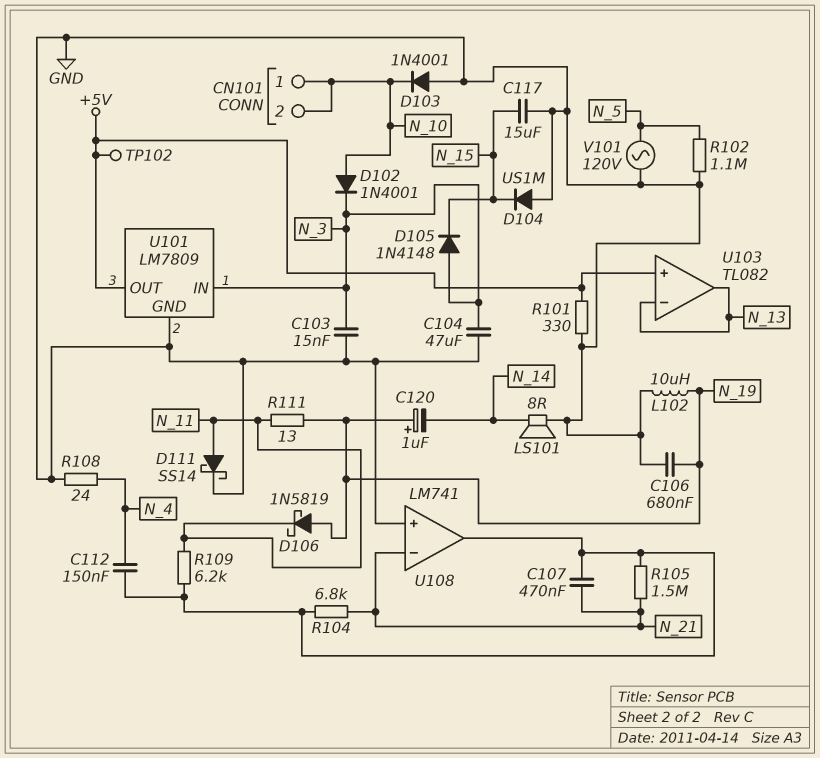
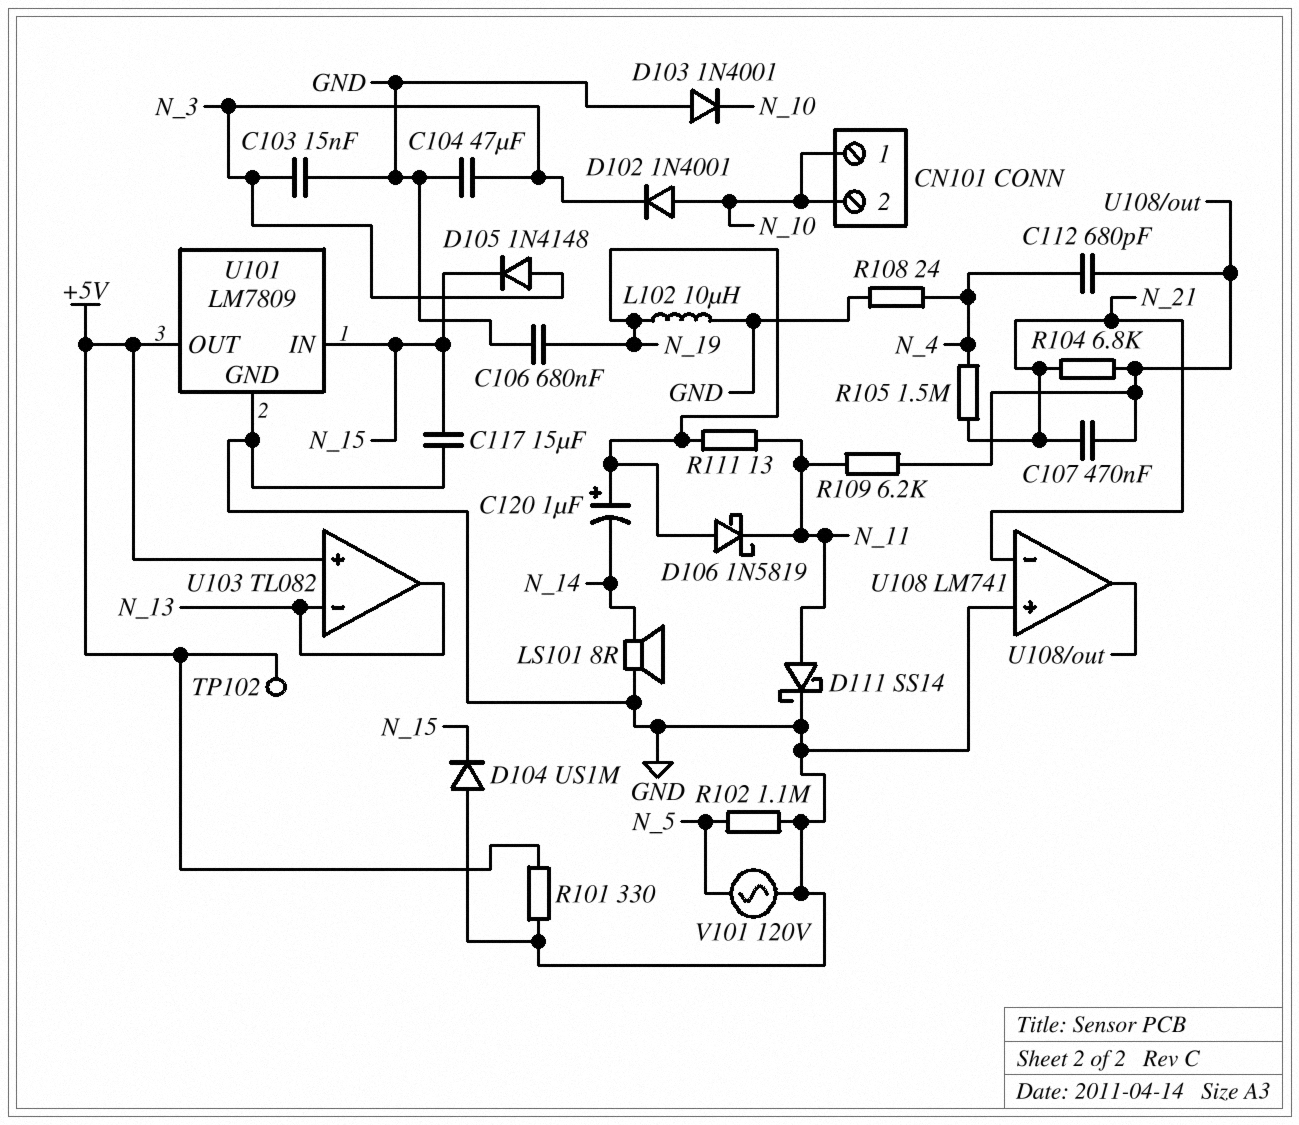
C112: 150nF (N_4, U108/out) -> 680pF (N_4, U108/out)
R105: 1.5M (N_21, U108/out) -> 1.5M (N_4, N_21)
U101 pin IN: N_3 -> N_15

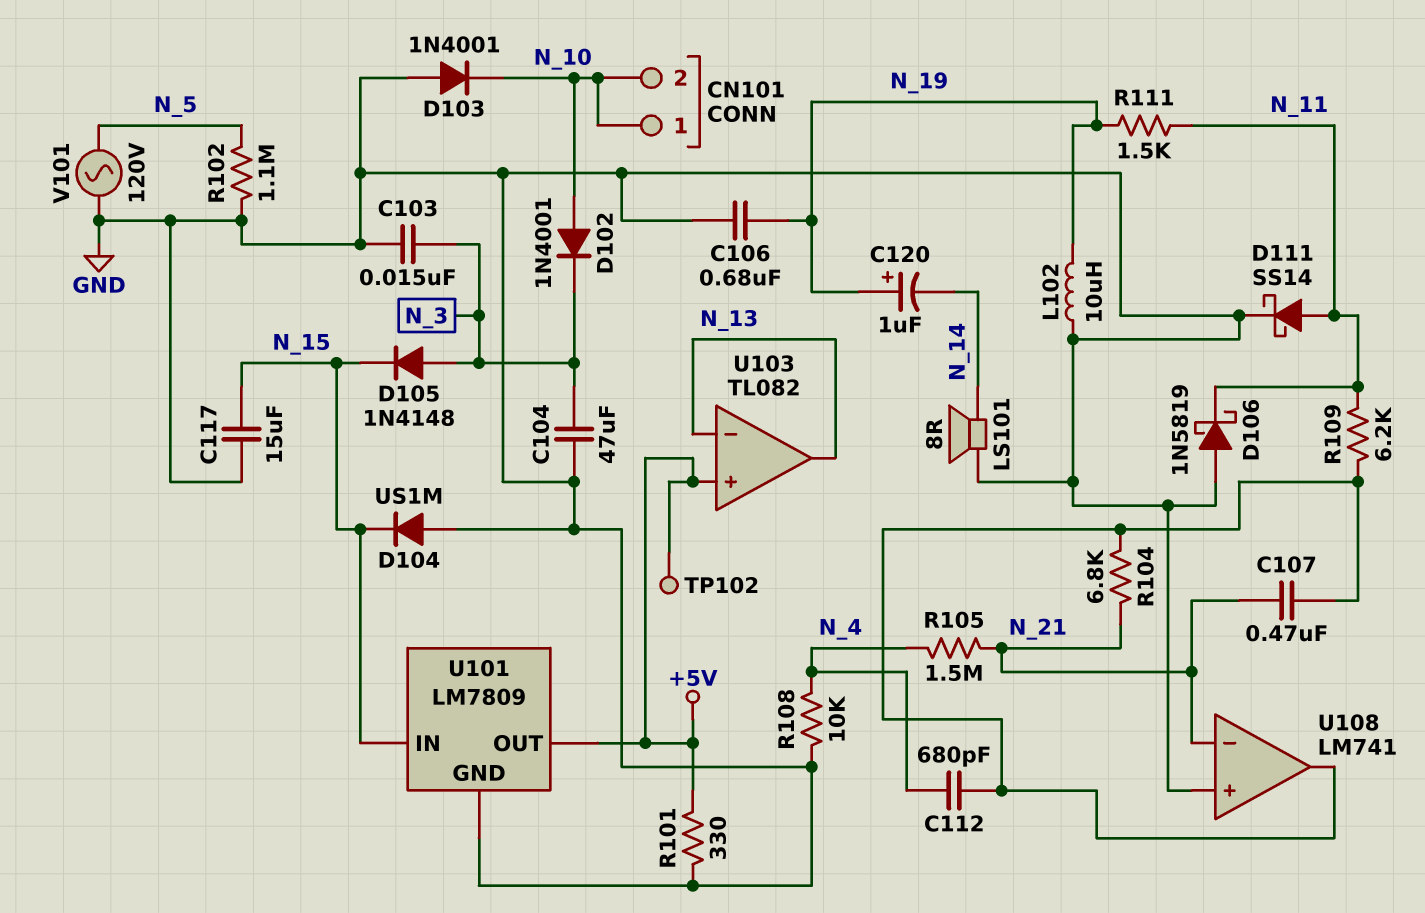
D106: schottky 1N5819 (A N_19, K N_11) -> schottky 1N5819 (A GND, K N_11)
R108: 24 (GND, N_4) -> 10k (GND, N_4)
R111: 13 (N_11, N_19) -> 1.5k (N_11, N_19)

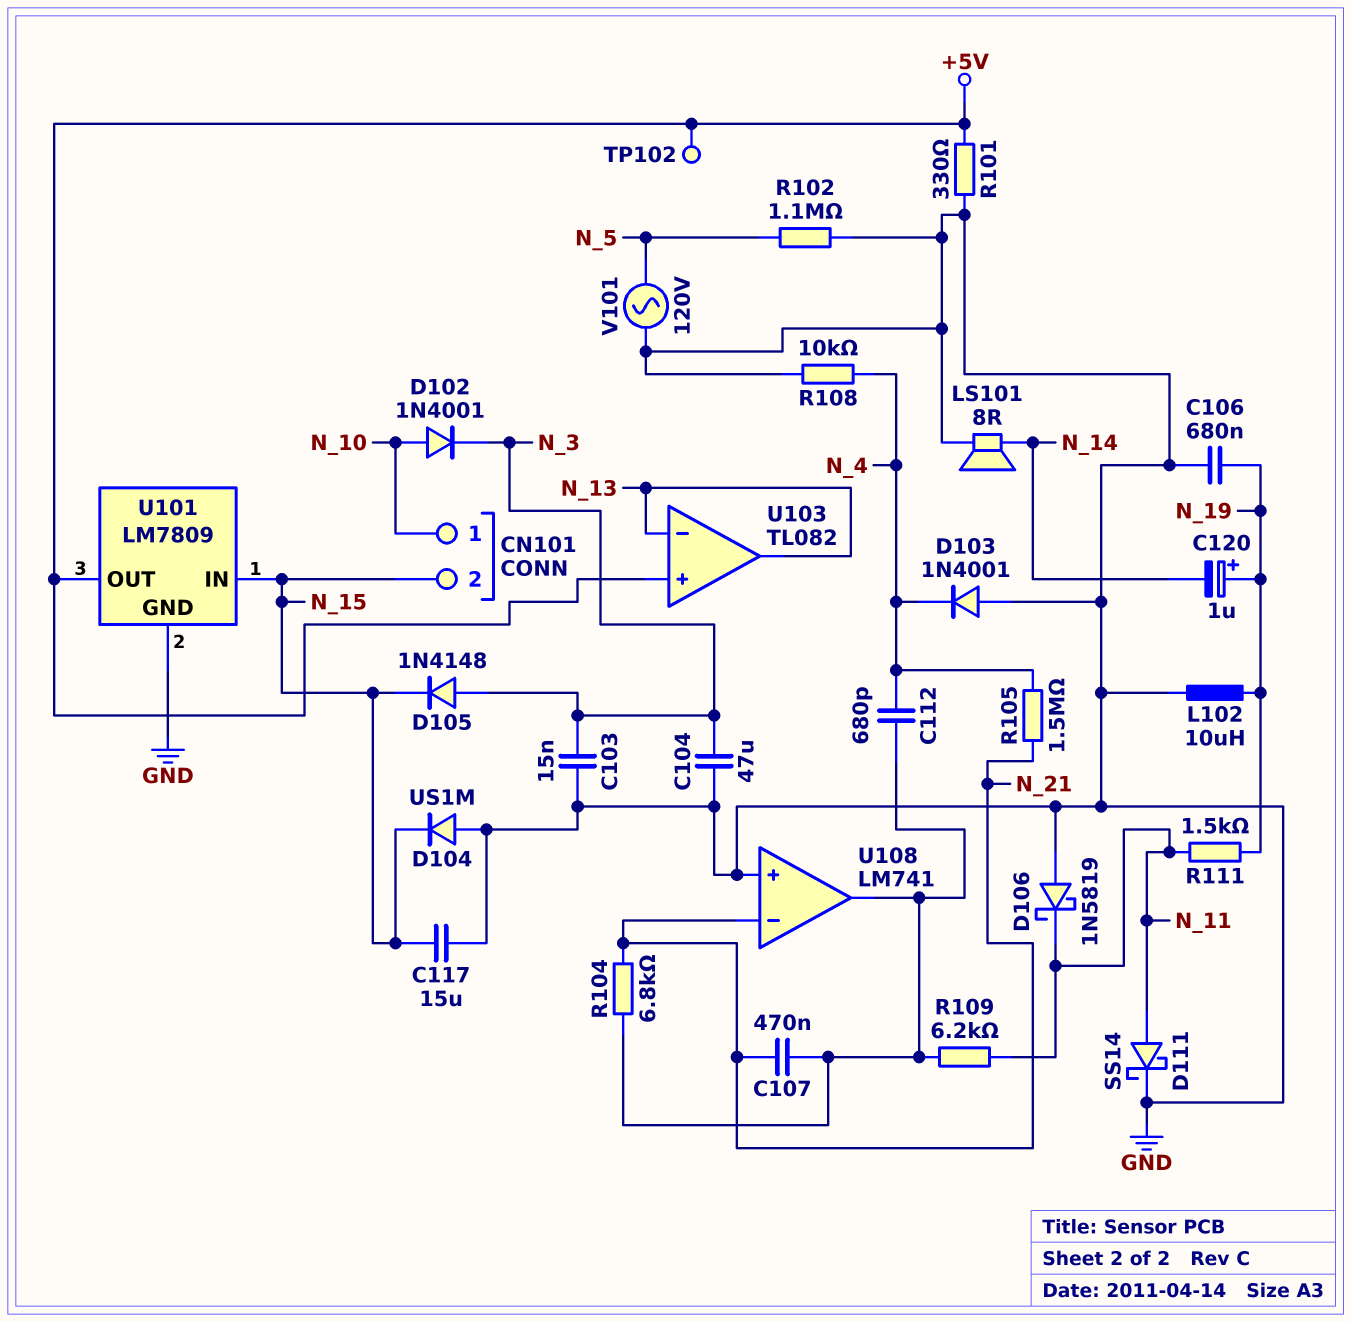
CN101 pin 2: N_10 -> N_15
D103: diode 1N4001 (A GND, K N_10) -> diode 1N4001 (A GND, K N_4)

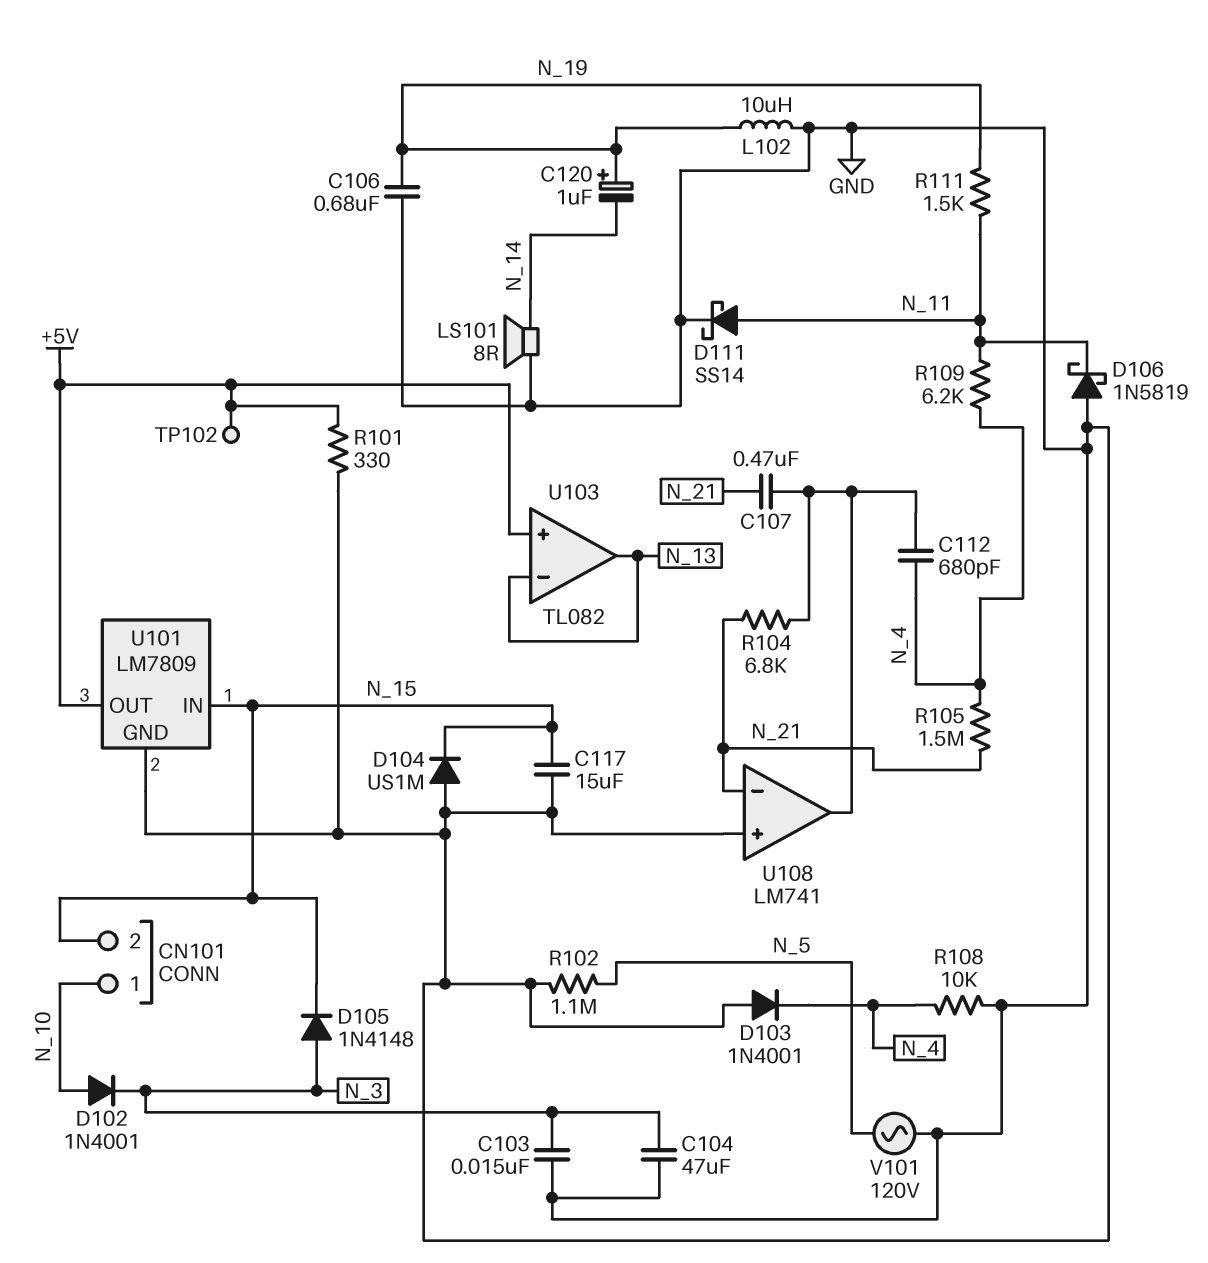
R109: 6.2k (N_11, U108/out) -> 6.2k (N_4, N_11)

